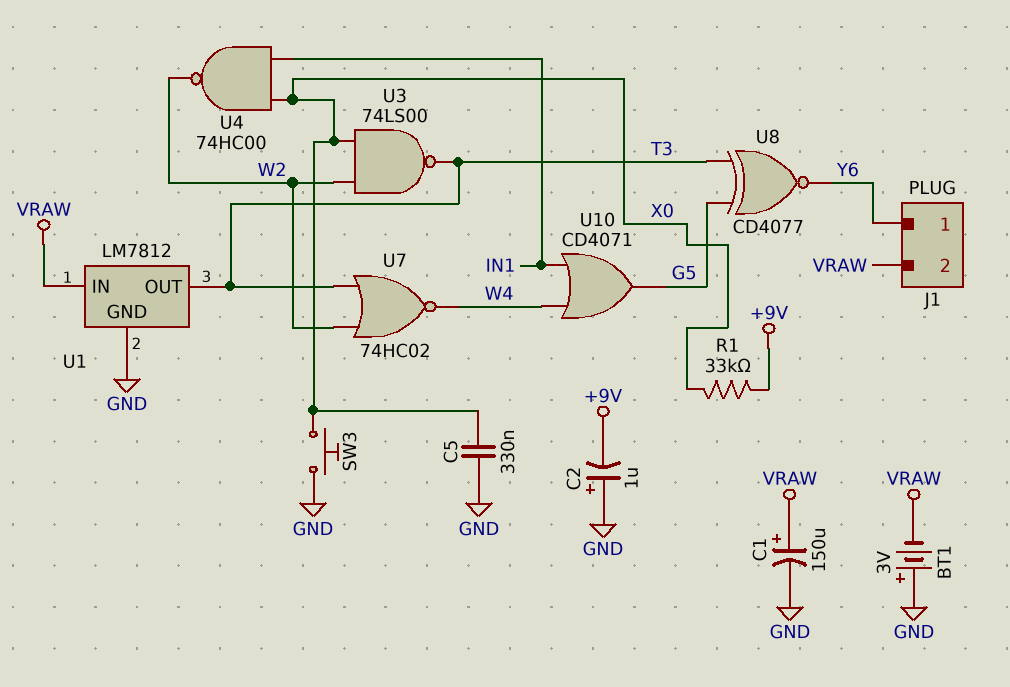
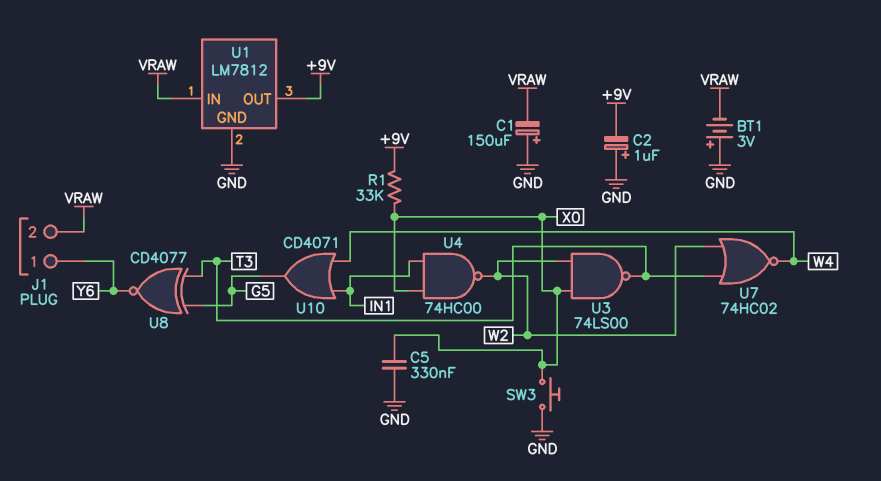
C1: 150uF (plus VRAW, minus GND) -> 150uF (plus GND, minus VRAW)
U1 pin OUT: T3 -> +9V

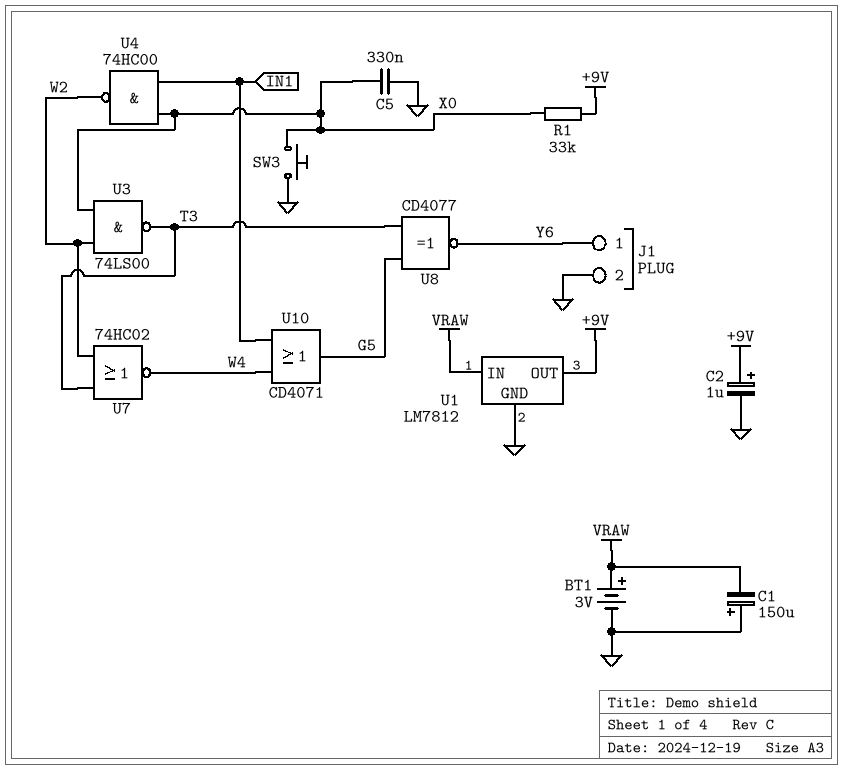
BT1: 3V (plus GND, minus VRAW) -> 3V (plus VRAW, minus GND)
C2: 1uF (plus GND, minus +9V) -> 1uF (plus +9V, minus GND)
J1 pin 2: VRAW -> GND

